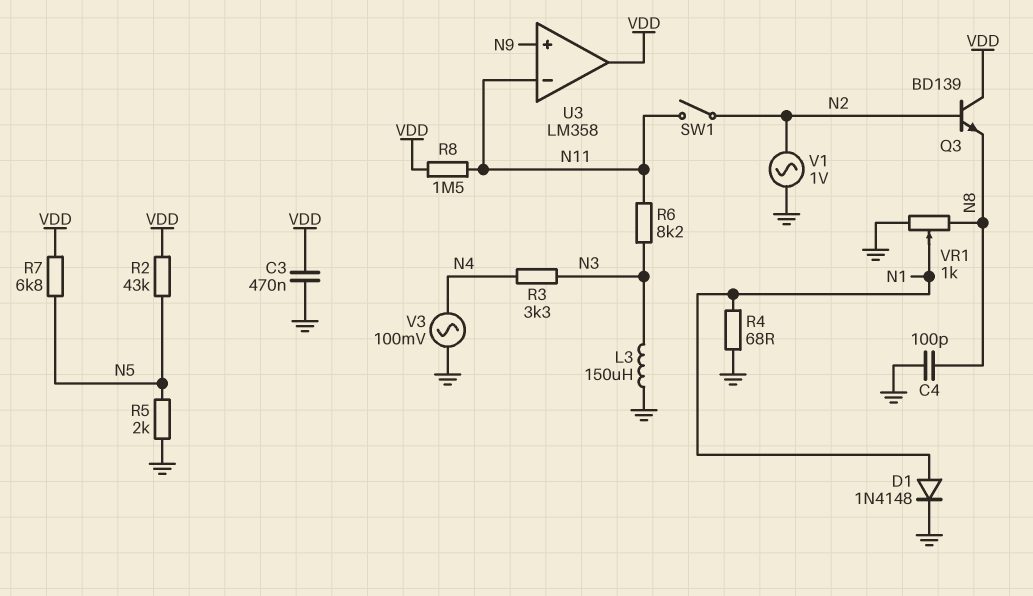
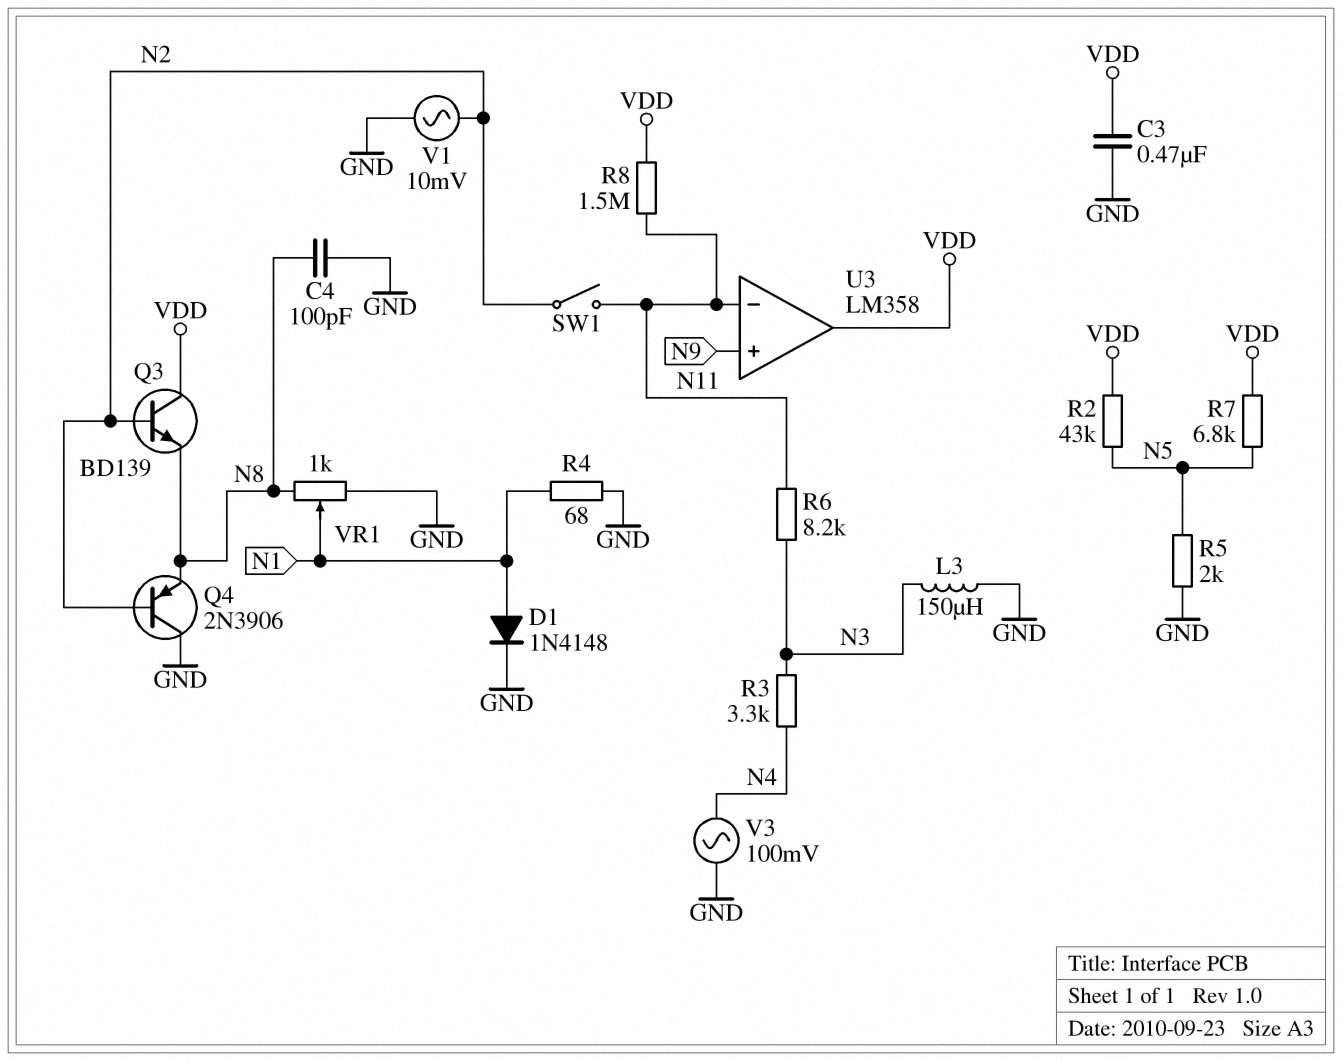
Q4: none -> PNP 2N3906 (B N2, C GND, E N8)
V1: AC 1V (GND, N2) -> AC 10mV (GND, N2)

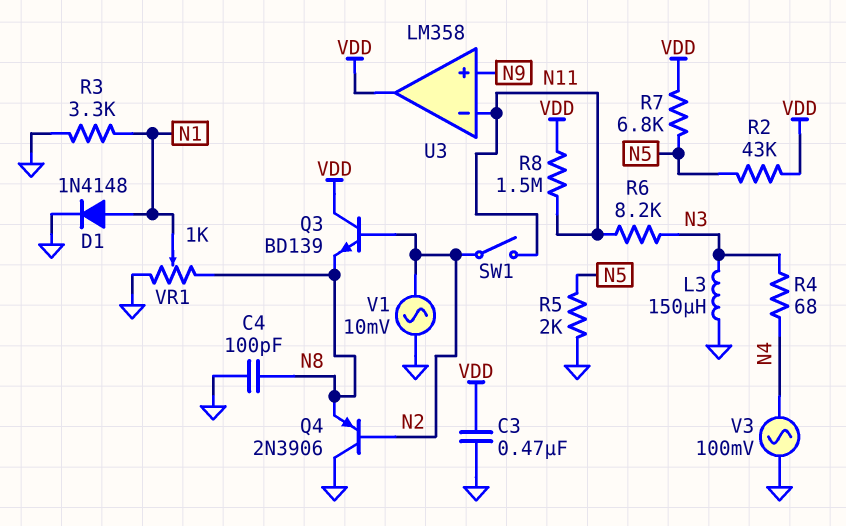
R3: 3.3k (N3, N4) -> 3.3k (GND, N1)
R4: 68 (GND, N1) -> 68 (N3, N4)

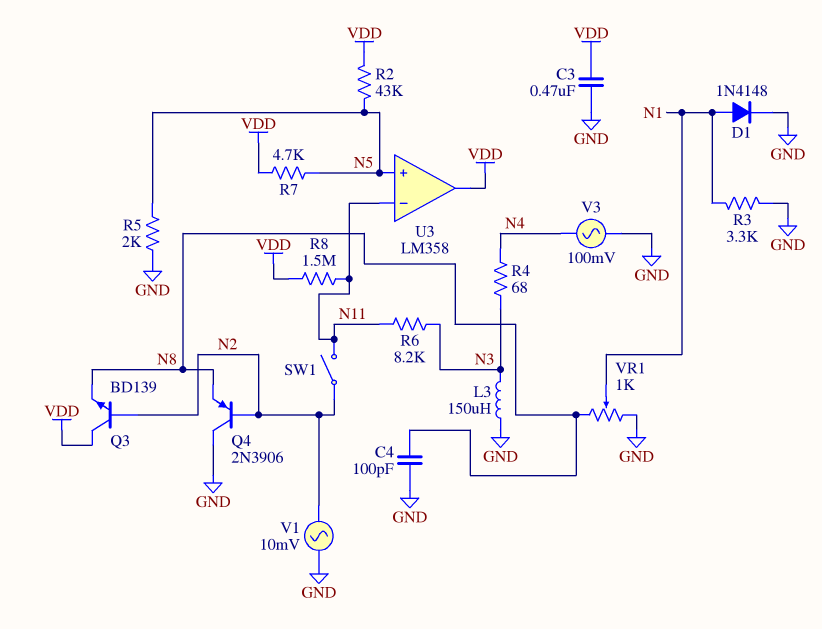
R7: 6.8k (N5, VDD) -> 4.7k (N5, VDD)
U3 pin in+: N9 -> N5

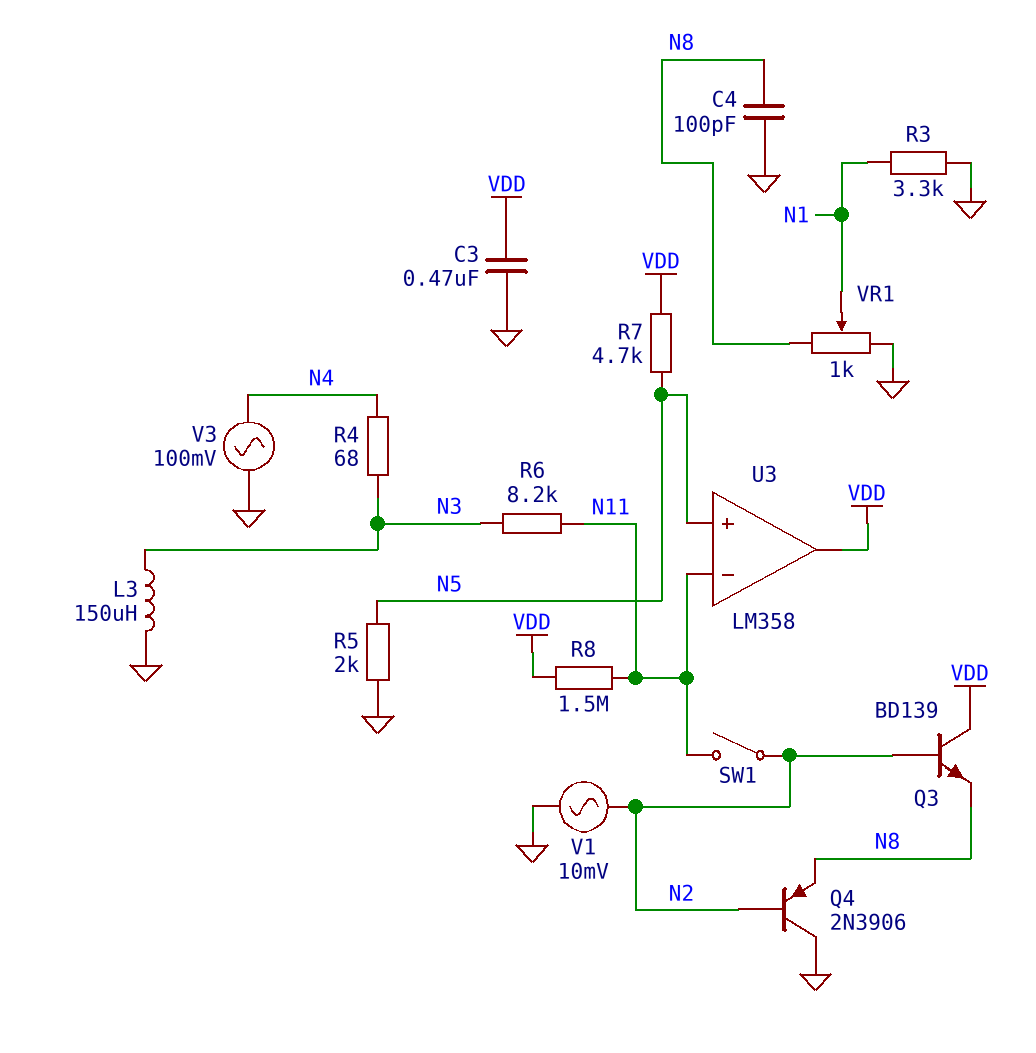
D1: diode 1N4148 (A N1, K GND) -> none
R2: 43k (N5, VDD) -> none

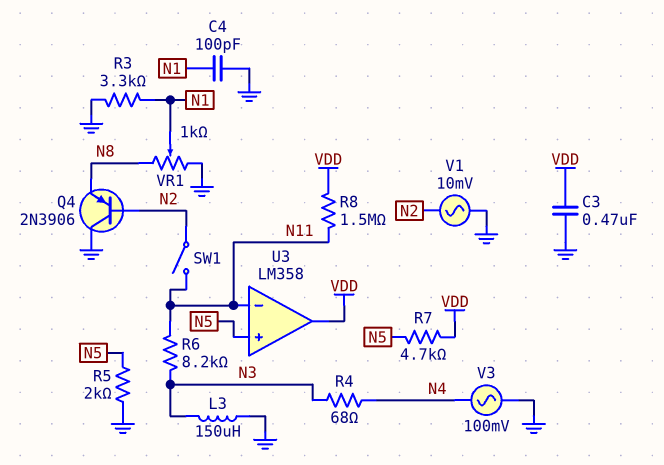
C4: 100pF (GND, N8) -> 100pF (GND, N1)
Q3: NPN BD139 (B N2, C VDD, E N8) -> none

